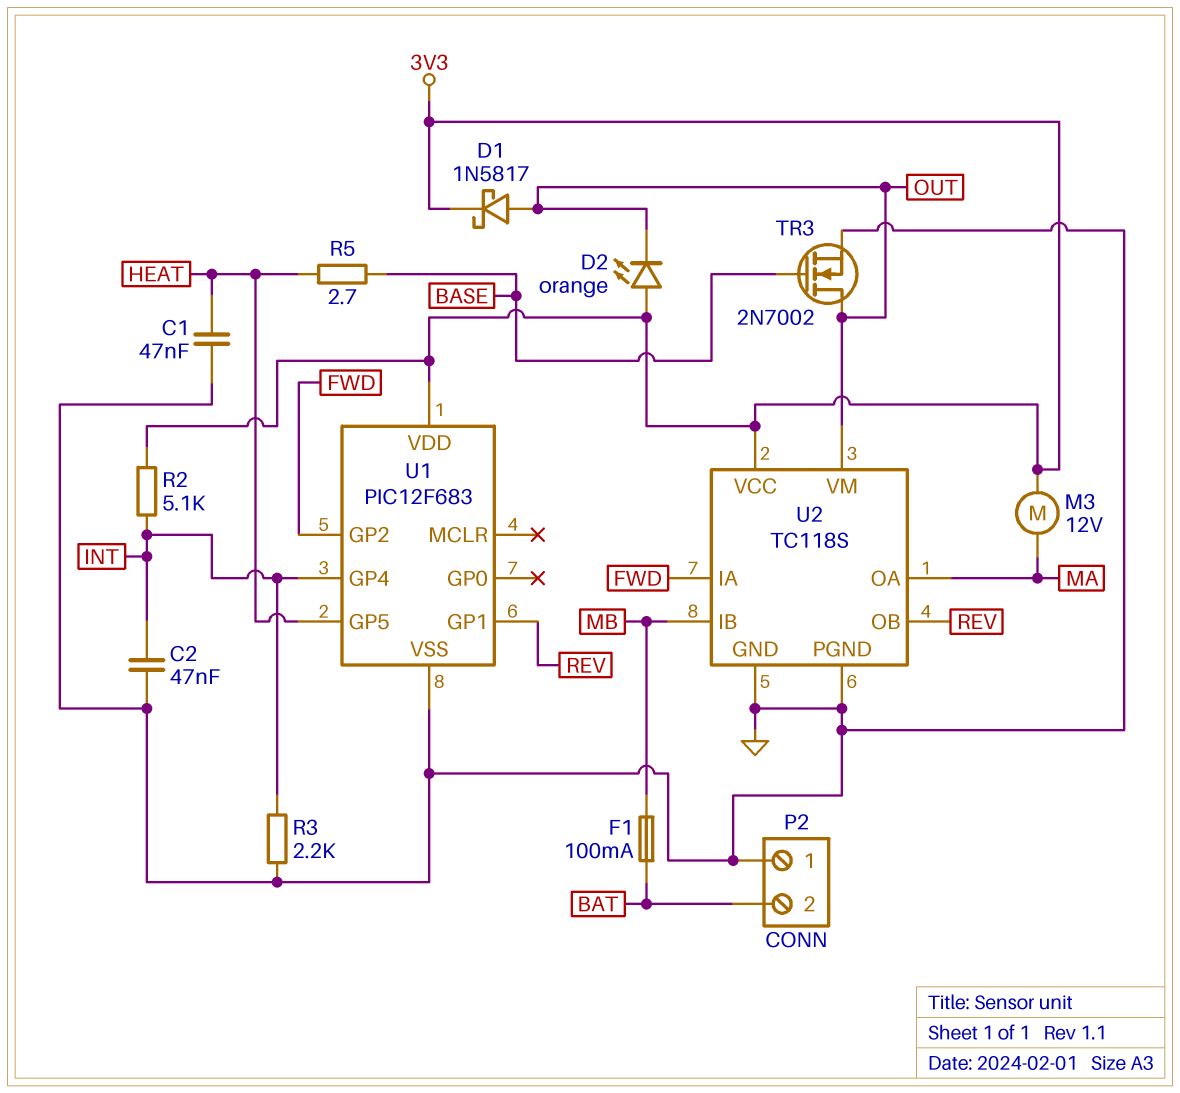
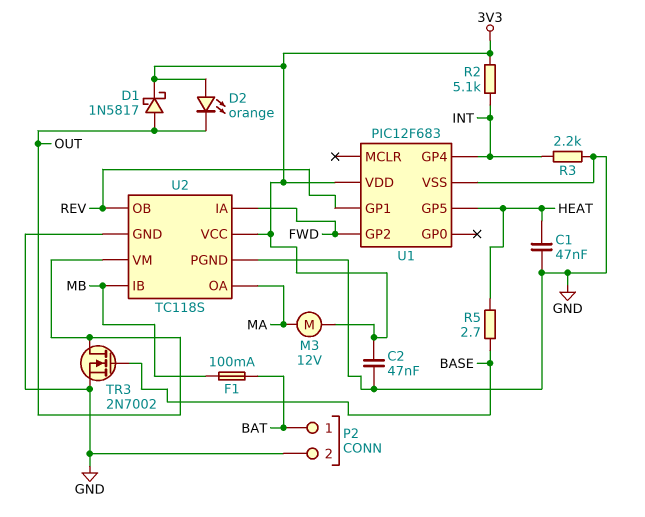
C2: 47nF (GND, INT) -> 47nF (3V3, GND)
P2 pin 1: GND -> BAT
P2 pin 2: BAT -> GND

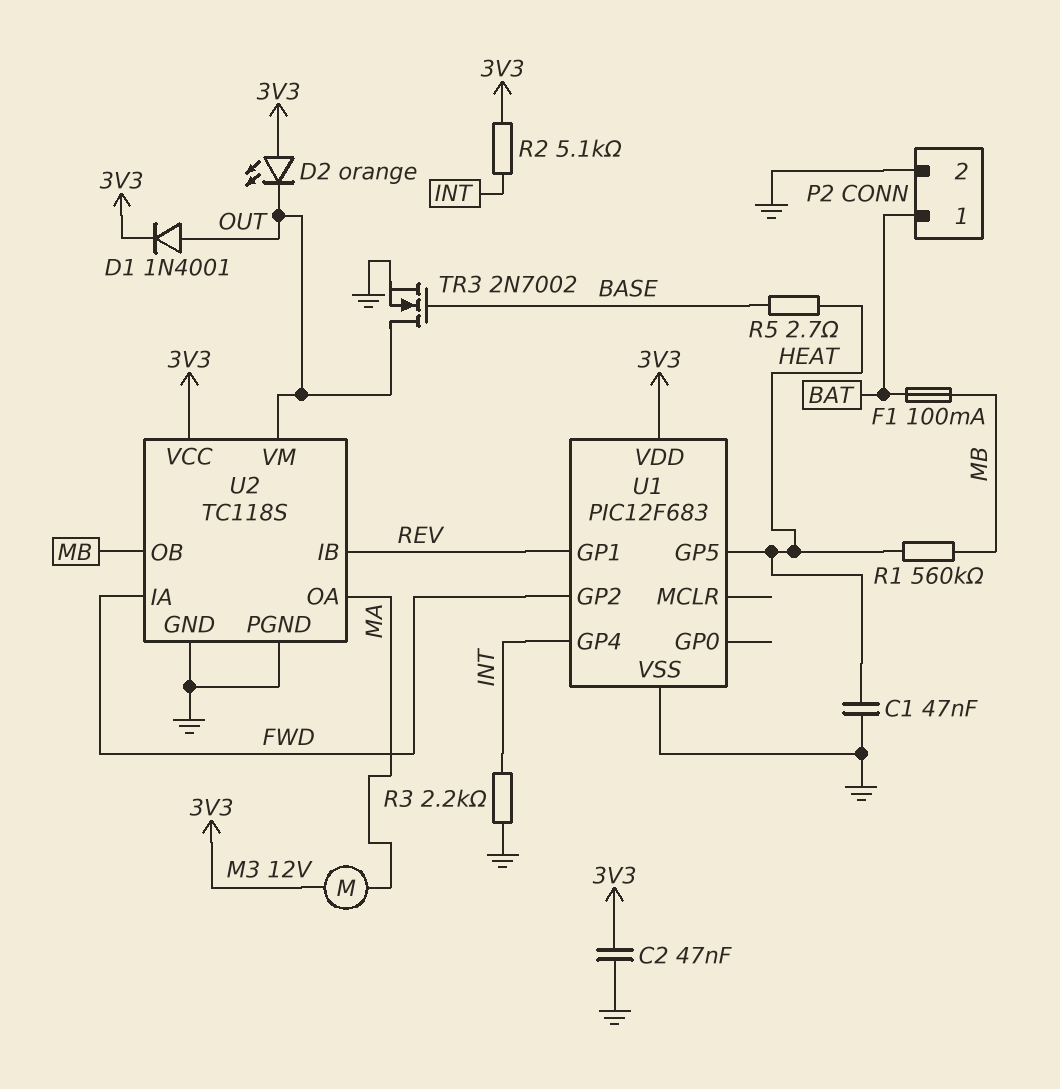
D1: schottky 1N5817 (A OUT, K 3V3) -> diode 1N4001 (A OUT, K 3V3)
R1: none -> 560k (HEAT, MB)
U2 pin IB: MB -> REV
U2 pin OB: REV -> MB

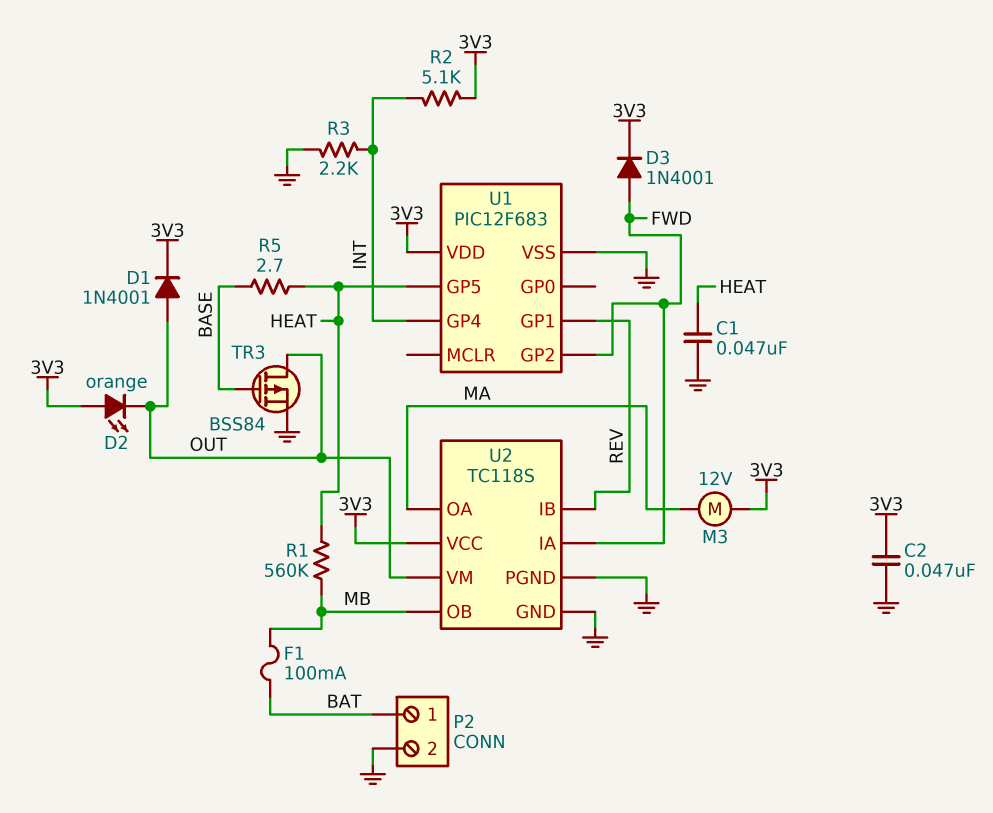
D3: none -> diode 1N4001 (A FWD, K 3V3)
TR3: NMOS 2N7002 (G BASE, D OUT, S GND) -> PMOS BSS84 (G BASE, D OUT, S GND)

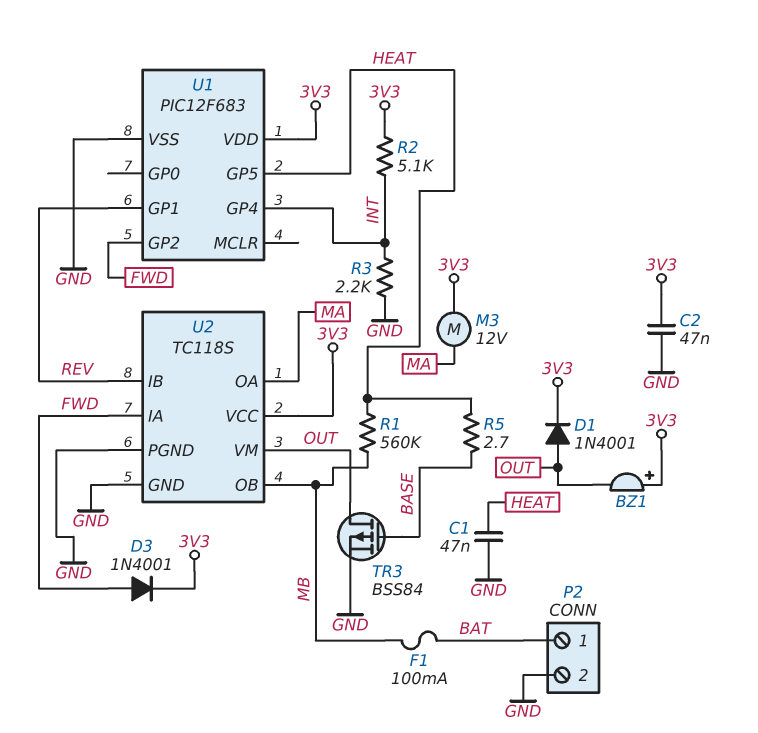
BZ1: none -> buzzer (plus 3V3, minus OUT)
D2: LED orange (A 3V3, K OUT) -> none

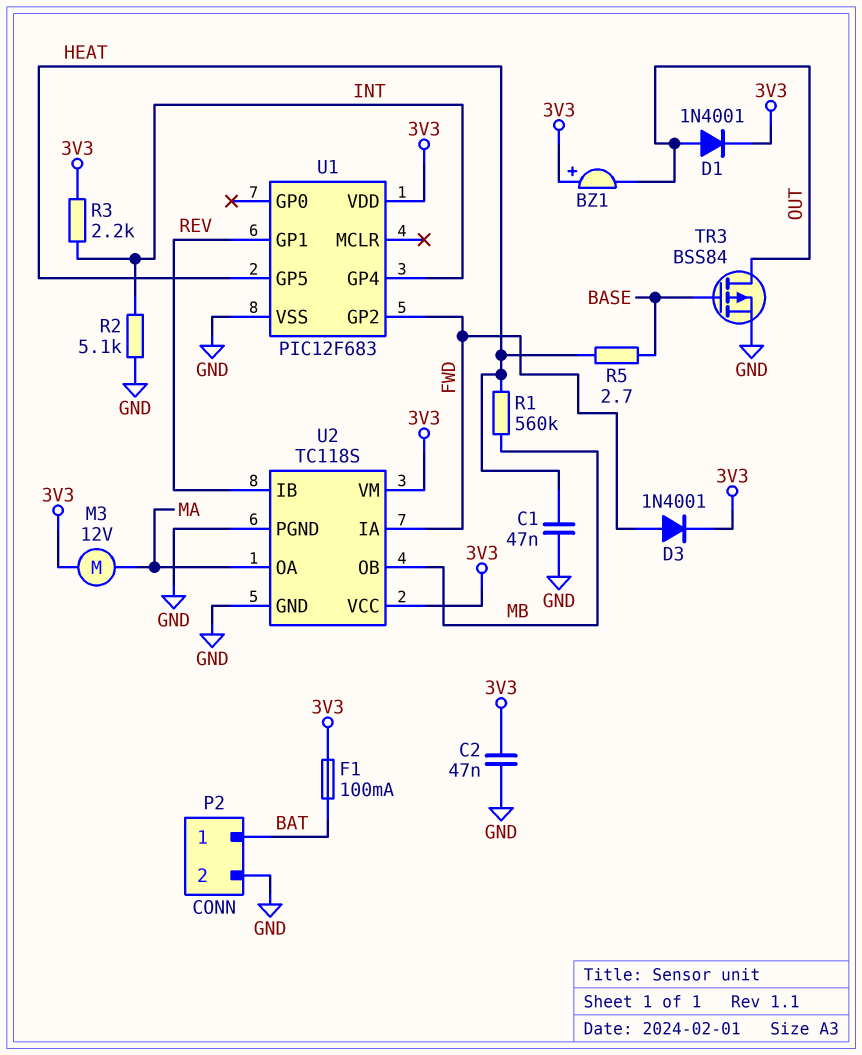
F1: 100mA (BAT, MB) -> 100mA (3V3, BAT)
R2: 5.1k (3V3, INT) -> 5.1k (GND, INT)
R3: 2.2k (GND, INT) -> 2.2k (3V3, INT)
U2 pin VM: OUT -> 3V3

